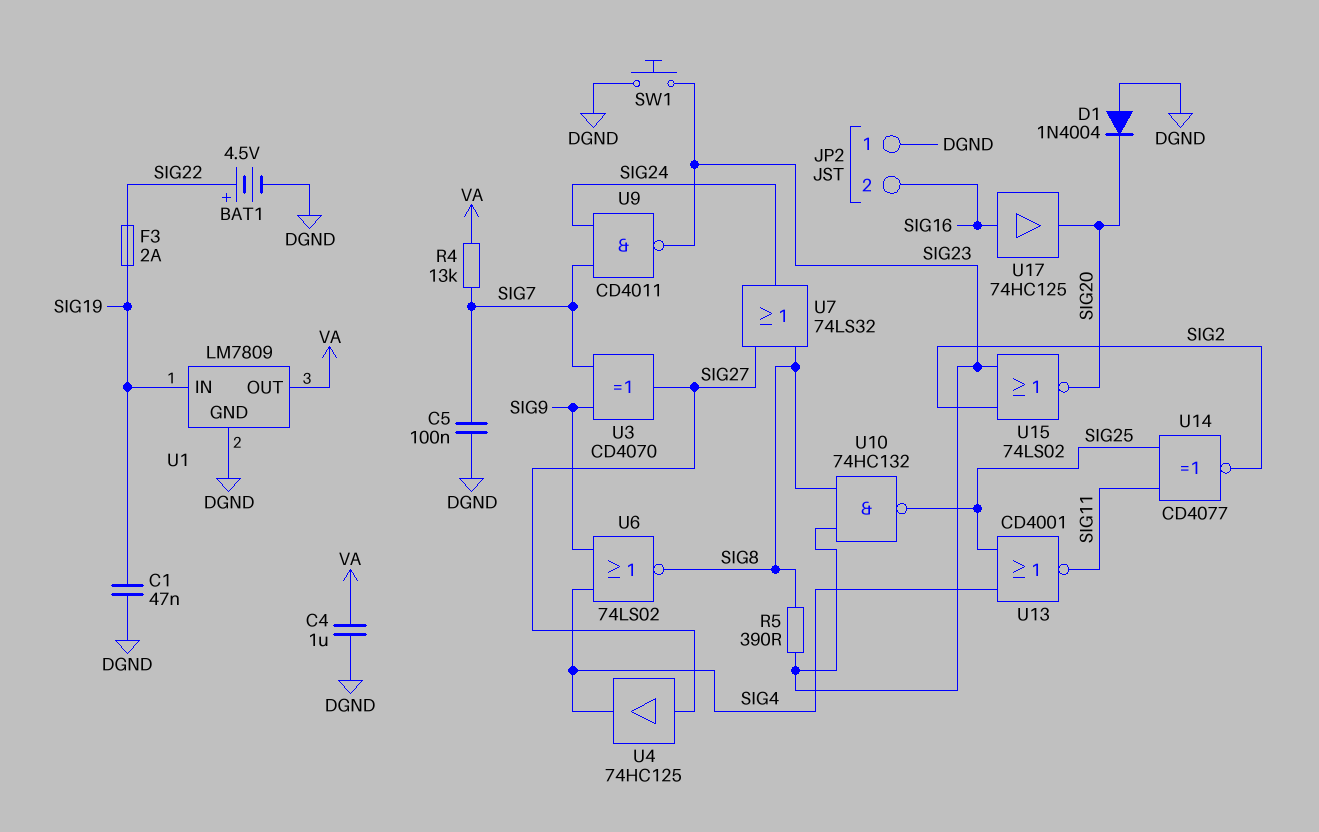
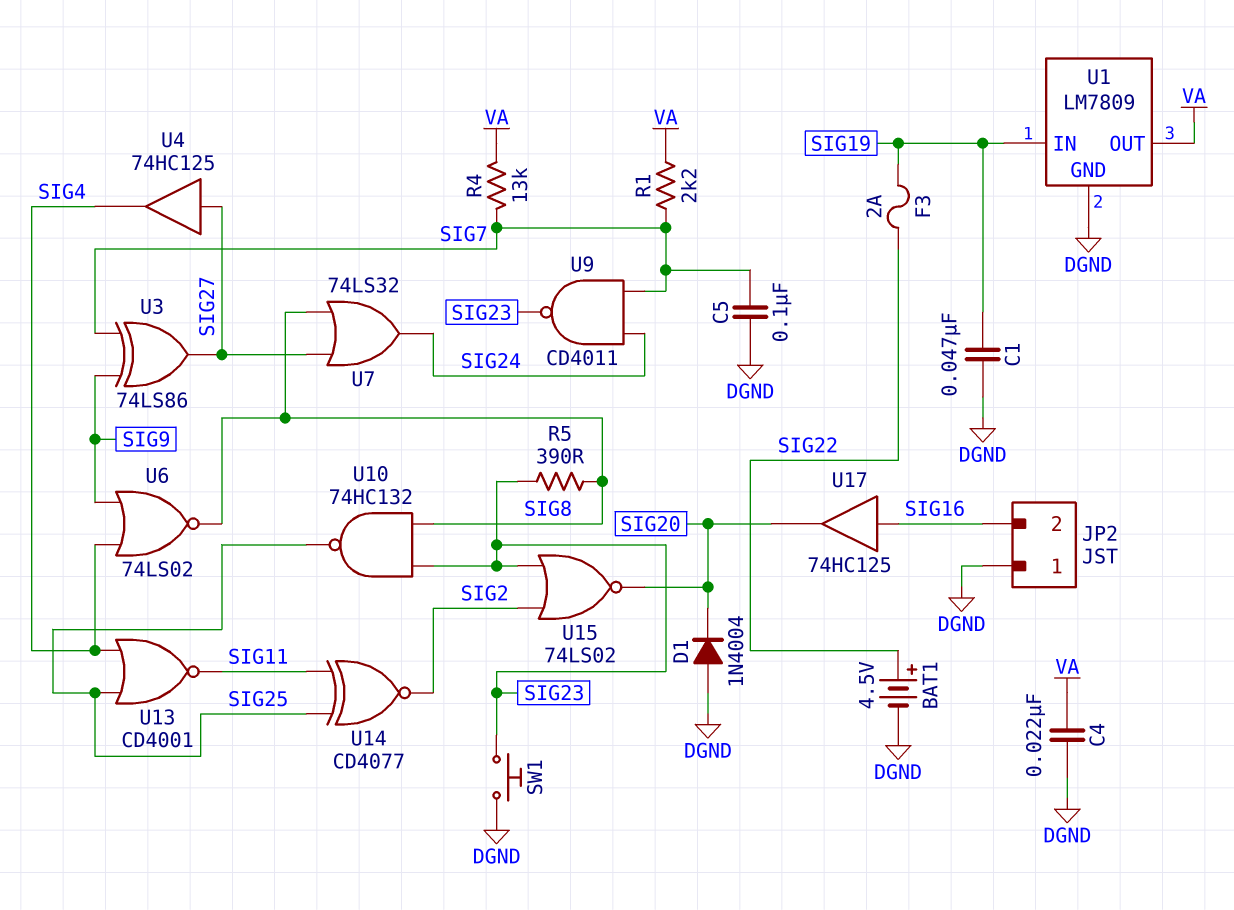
C4: 1uF (DGND, VA) -> 22nF (DGND, VA)
R1: none -> 2.2k (SIG7, VA)
U3: XOR CD4070 (in SIG7, in SIG9, out SIG27) -> XOR 74LS86 (in SIG7, in SIG9, out SIG27)

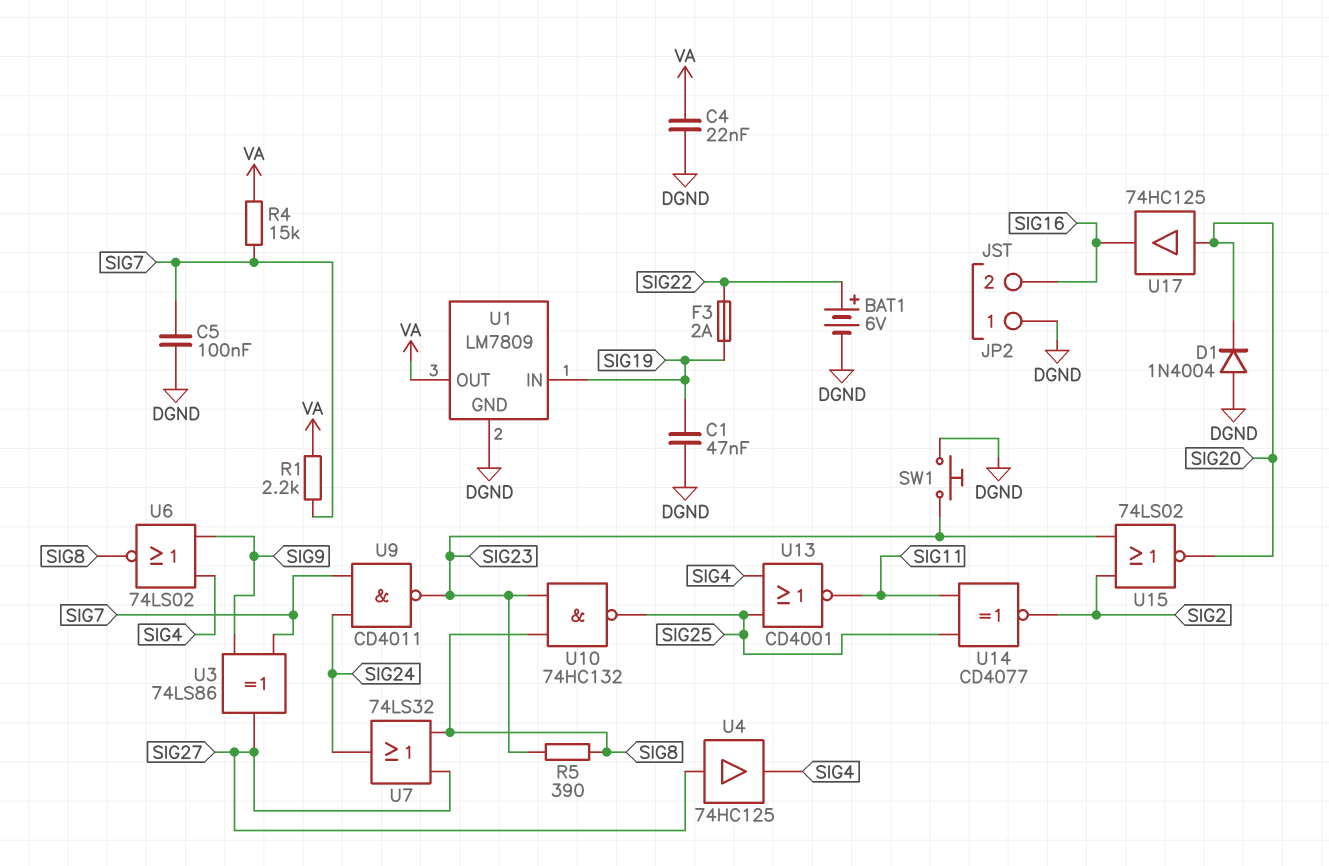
BAT1: 4.5V (plus SIG22, minus DGND) -> 6V (plus SIG22, minus DGND)
R4: 13k (SIG7, VA) -> 15k (SIG7, VA)
U17: buffer 74HC125 (in SIG16, out SIG20) -> buffer 74HC125 (in SIG20, out SIG16)

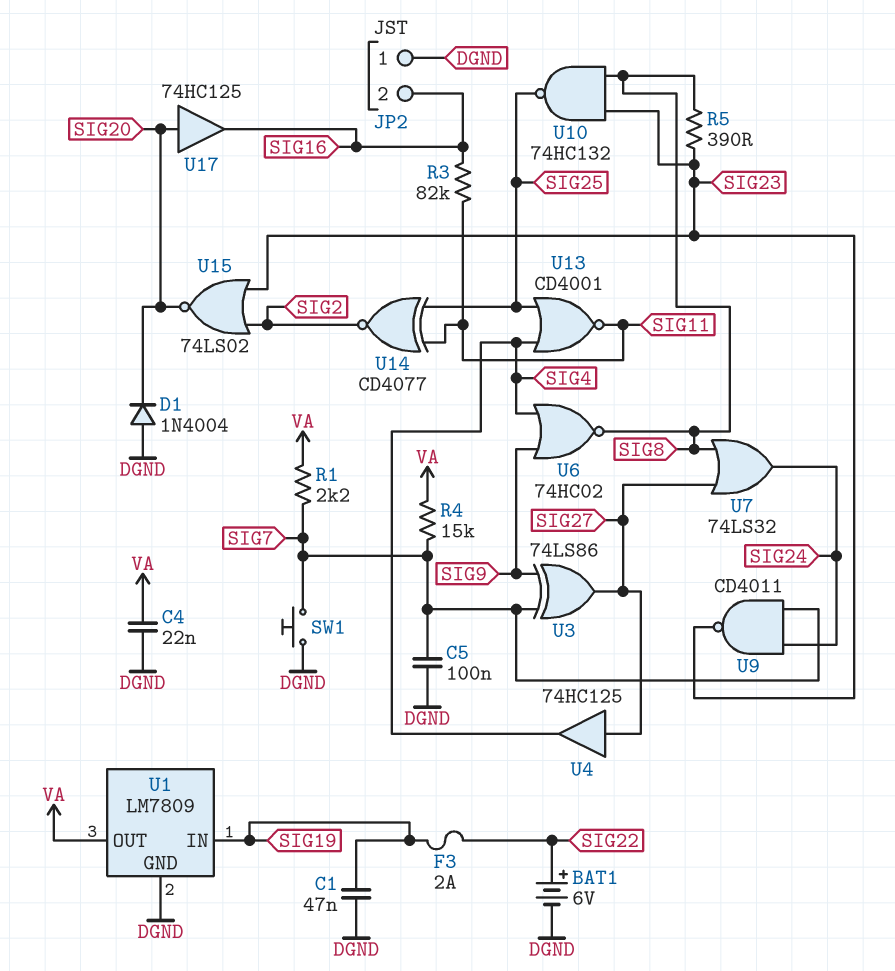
R3: none -> 82k (SIG11, SIG16)
SW1: button (DGND, SIG23) -> button (DGND, SIG7)
U6: NOR 74LS02 (in SIG4, in SIG9, out SIG8) -> NOR 74HC02 (in SIG4, in SIG9, out SIG8)

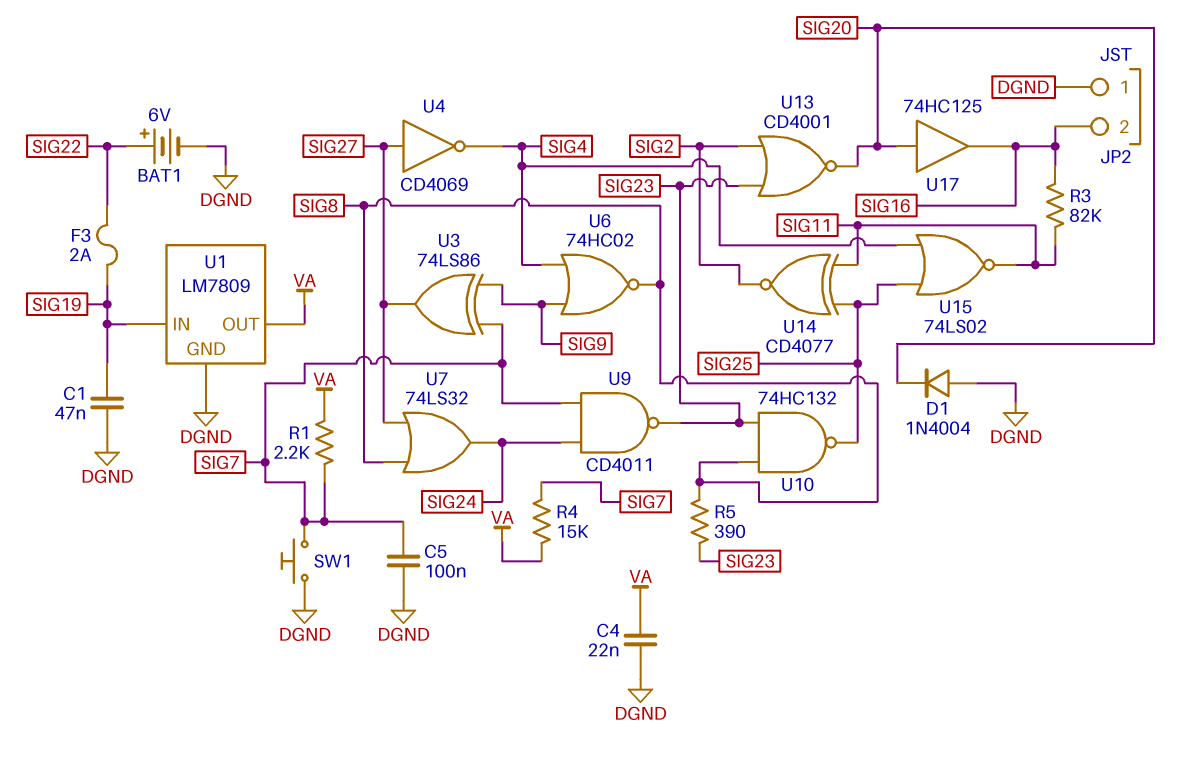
U4: buffer 74HC125 (in SIG27, out SIG4) -> NOT CD4069 (in SIG27, out SIG4)
U13: NOR CD4001 (in SIG4, in SIG25, out SIG11) -> NOR CD4001 (in SIG2, in SIG23, out SIG20)
U15: NOR 74LS02 (in SIG2, in SIG23, out SIG20) -> NOR 74LS02 (in SIG4, in SIG25, out SIG11)

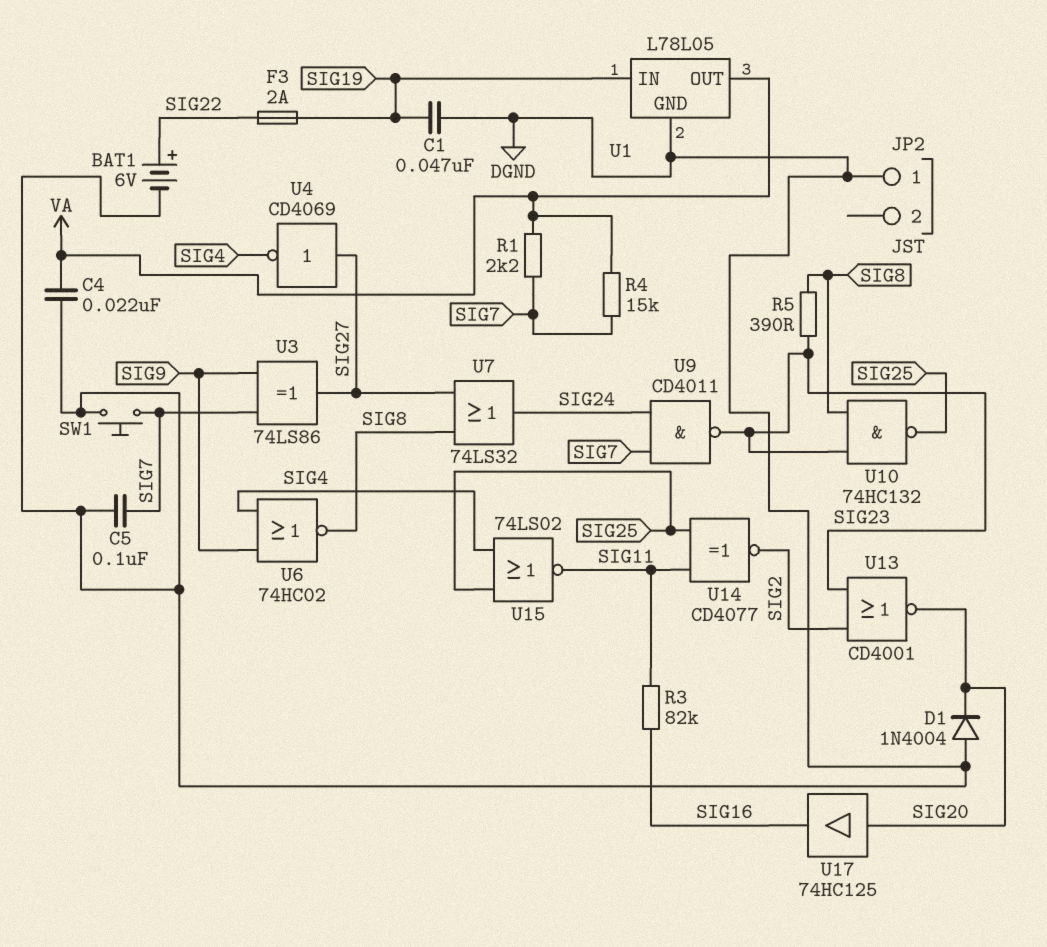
JP2 pin 2: SIG16 -> none
U1: LM7809 -> L78L05

